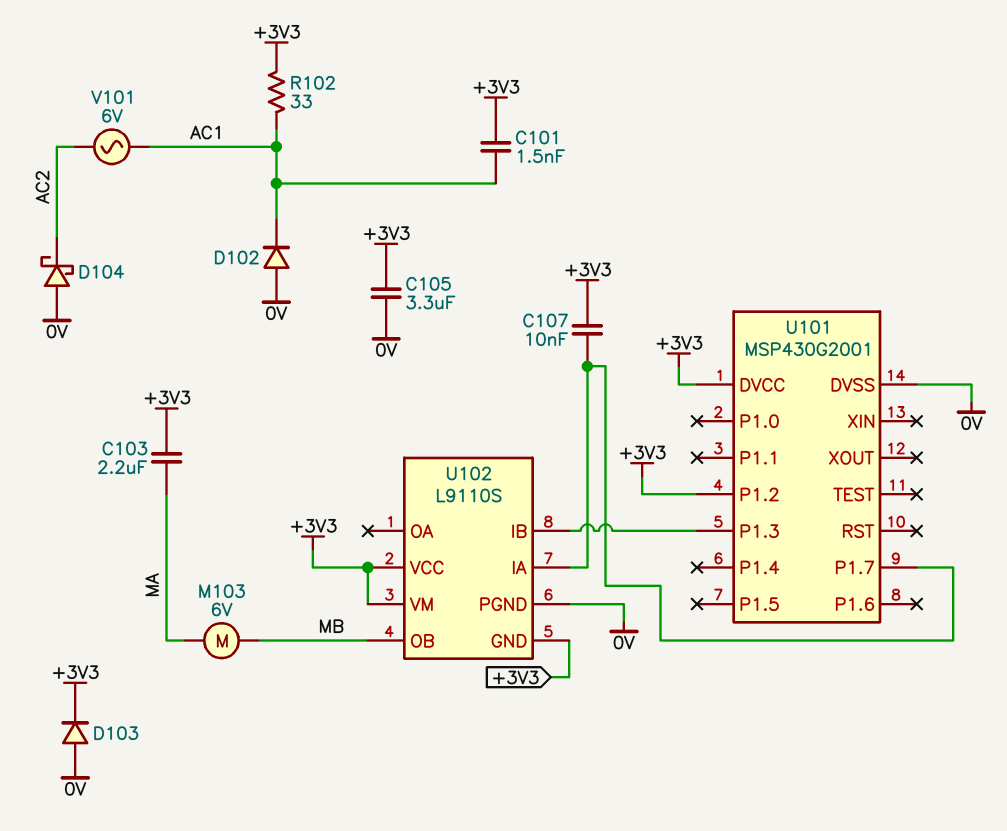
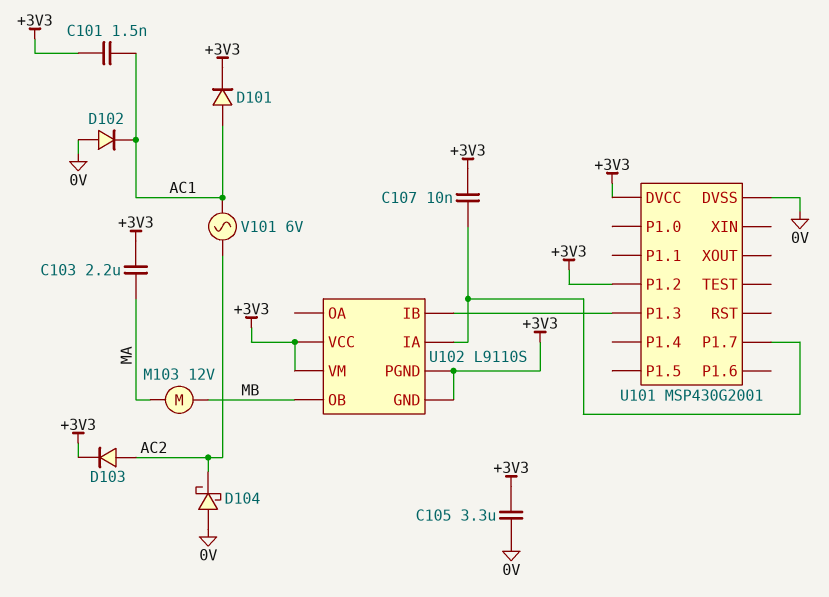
D101: none -> diode (A AC1, K +3V3)
D103: diode (A 0V, K +3V3) -> diode (A AC2, K +3V3)
M103: motor 6V (MA, MB) -> motor 12V (MA, MB)
R102: 33 (+3V3, AC1) -> none
U102 pin PGND: 0V -> +3V3

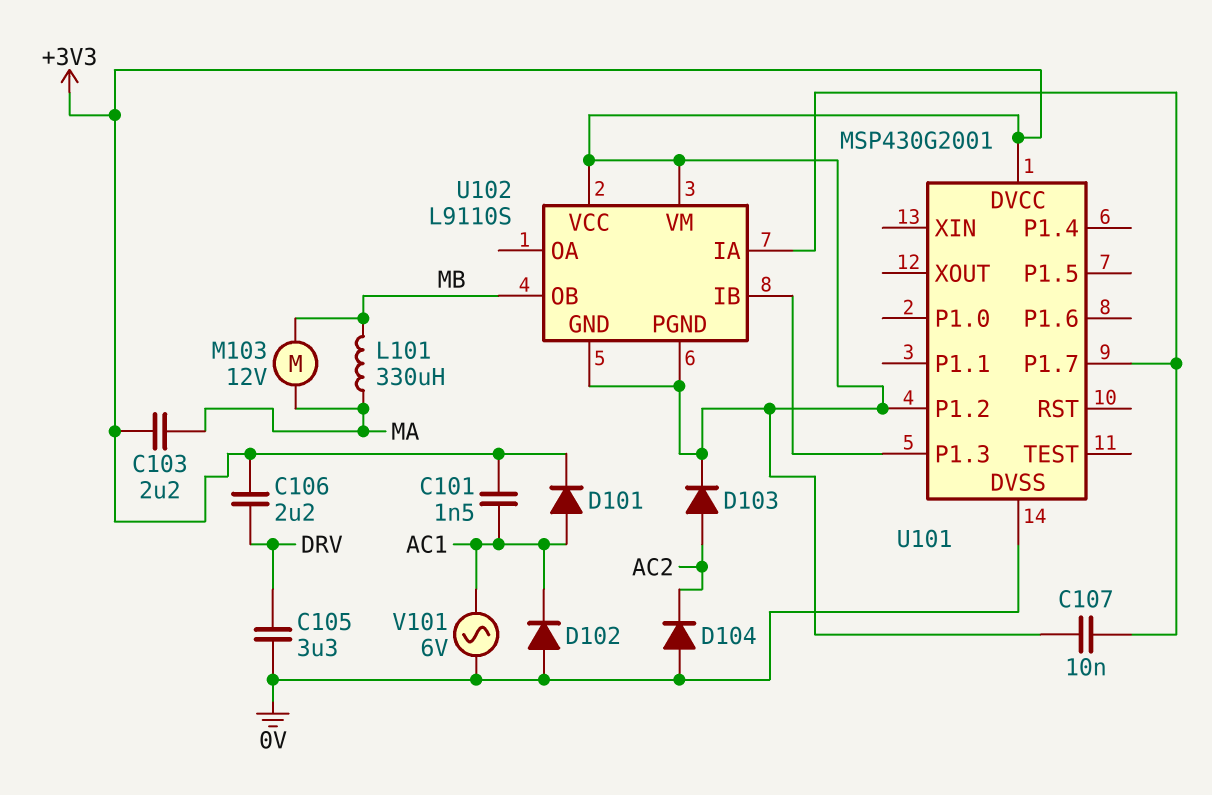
C105: 3.3uF (+3V3, 0V) -> 3.3uF (0V, DRV)
C106: none -> 2.2uF (+3V3, DRV)
D104: schottky (A 0V, K AC2) -> diode (A 0V, K AC2)
L101: none -> 330uH (MA, MB)
V101: AC 6V (AC1, AC2) -> AC 6V (0V, AC1)

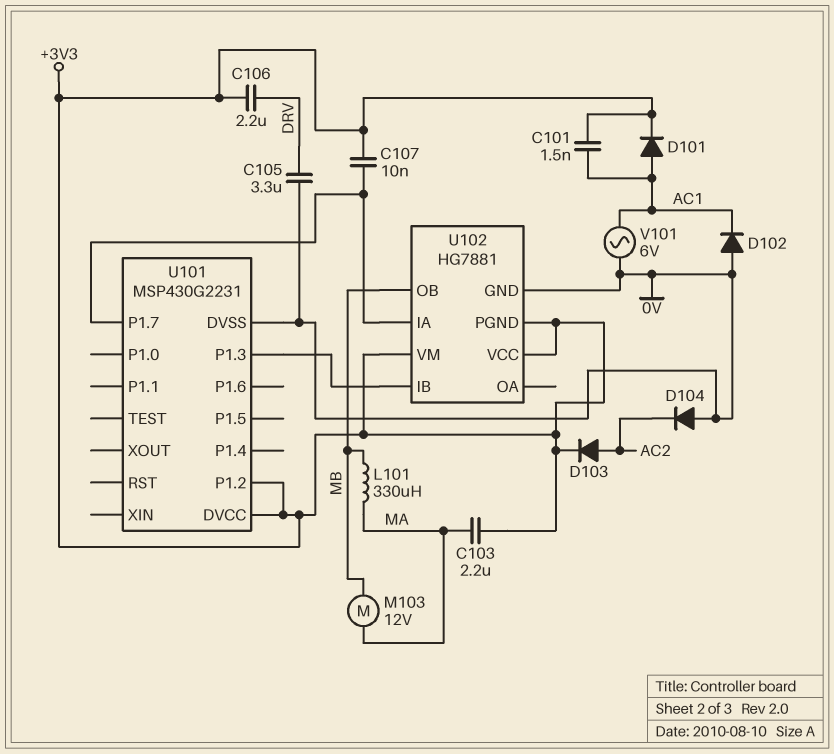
U101: MSP430G2001 -> MSP430G2231
U102: L9110S -> HG7881
U102 pin GND: +3V3 -> 0V

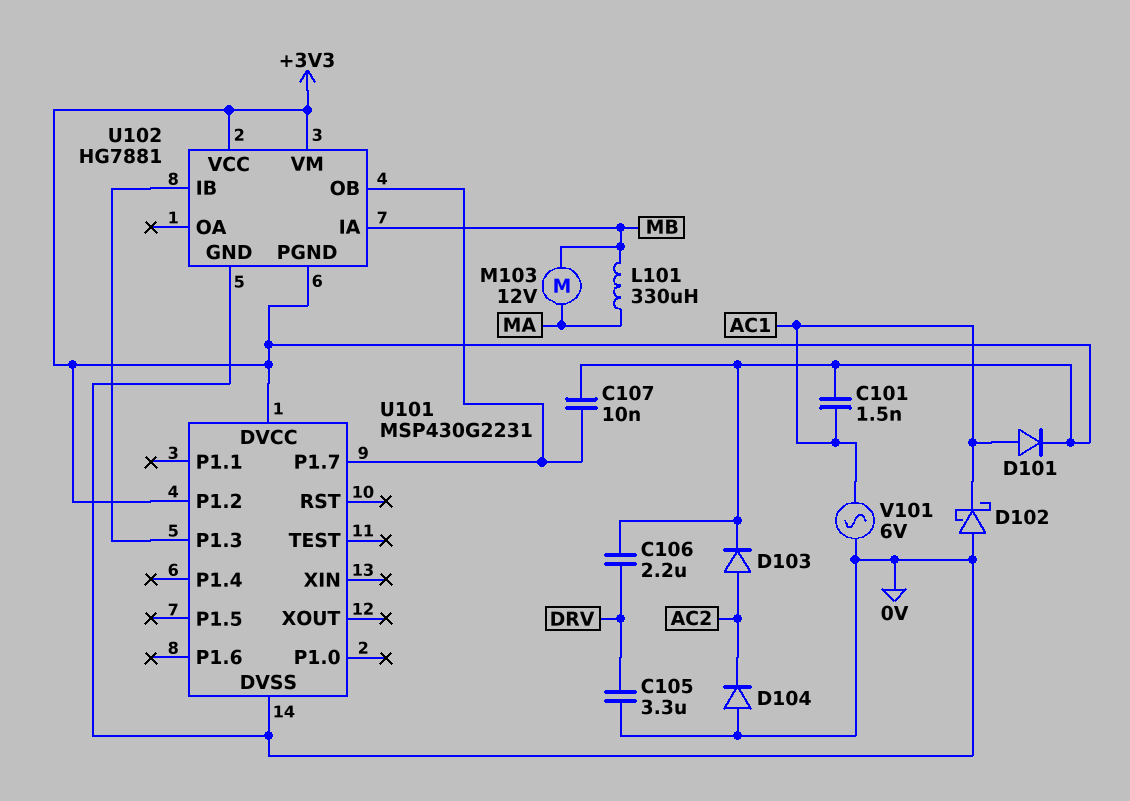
C103: 2.2uF (+3V3, MA) -> none
D102: diode (A 0V, K AC1) -> schottky (A 0V, K AC1)
U102 pin IA: U101/P1.7 -> MB
U102 pin OB: MB -> U101/P1.7

